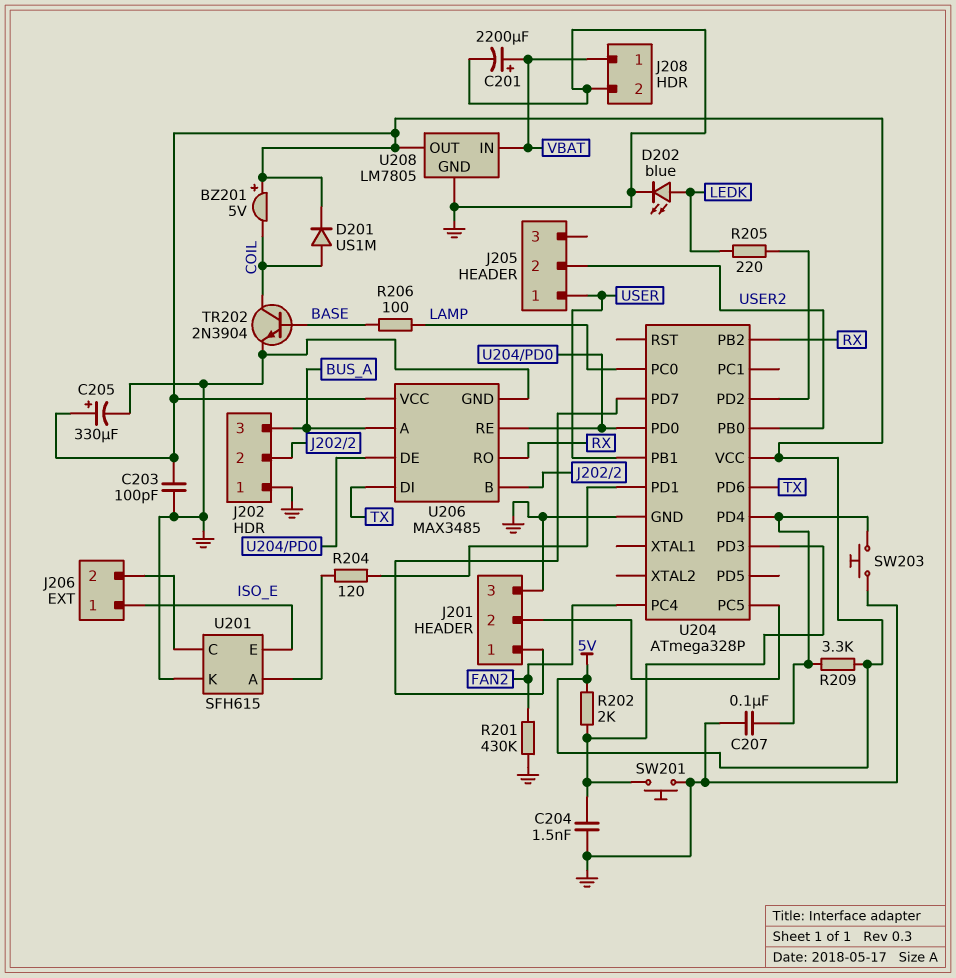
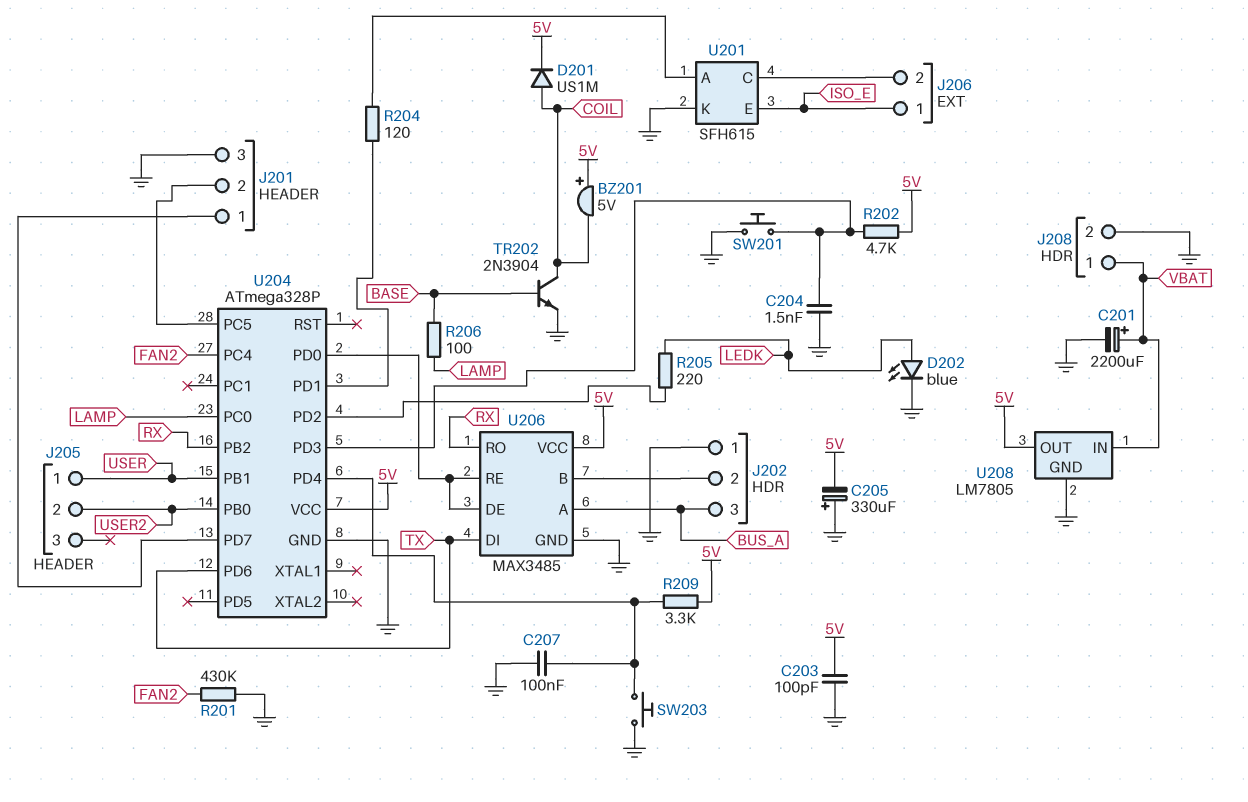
C205: 330uF (plus 5V, minus GND) -> 330uF (plus GND, minus 5V)
R202: 2k (5V, U204/PD3) -> 4.7k (5V, U204/PD3)

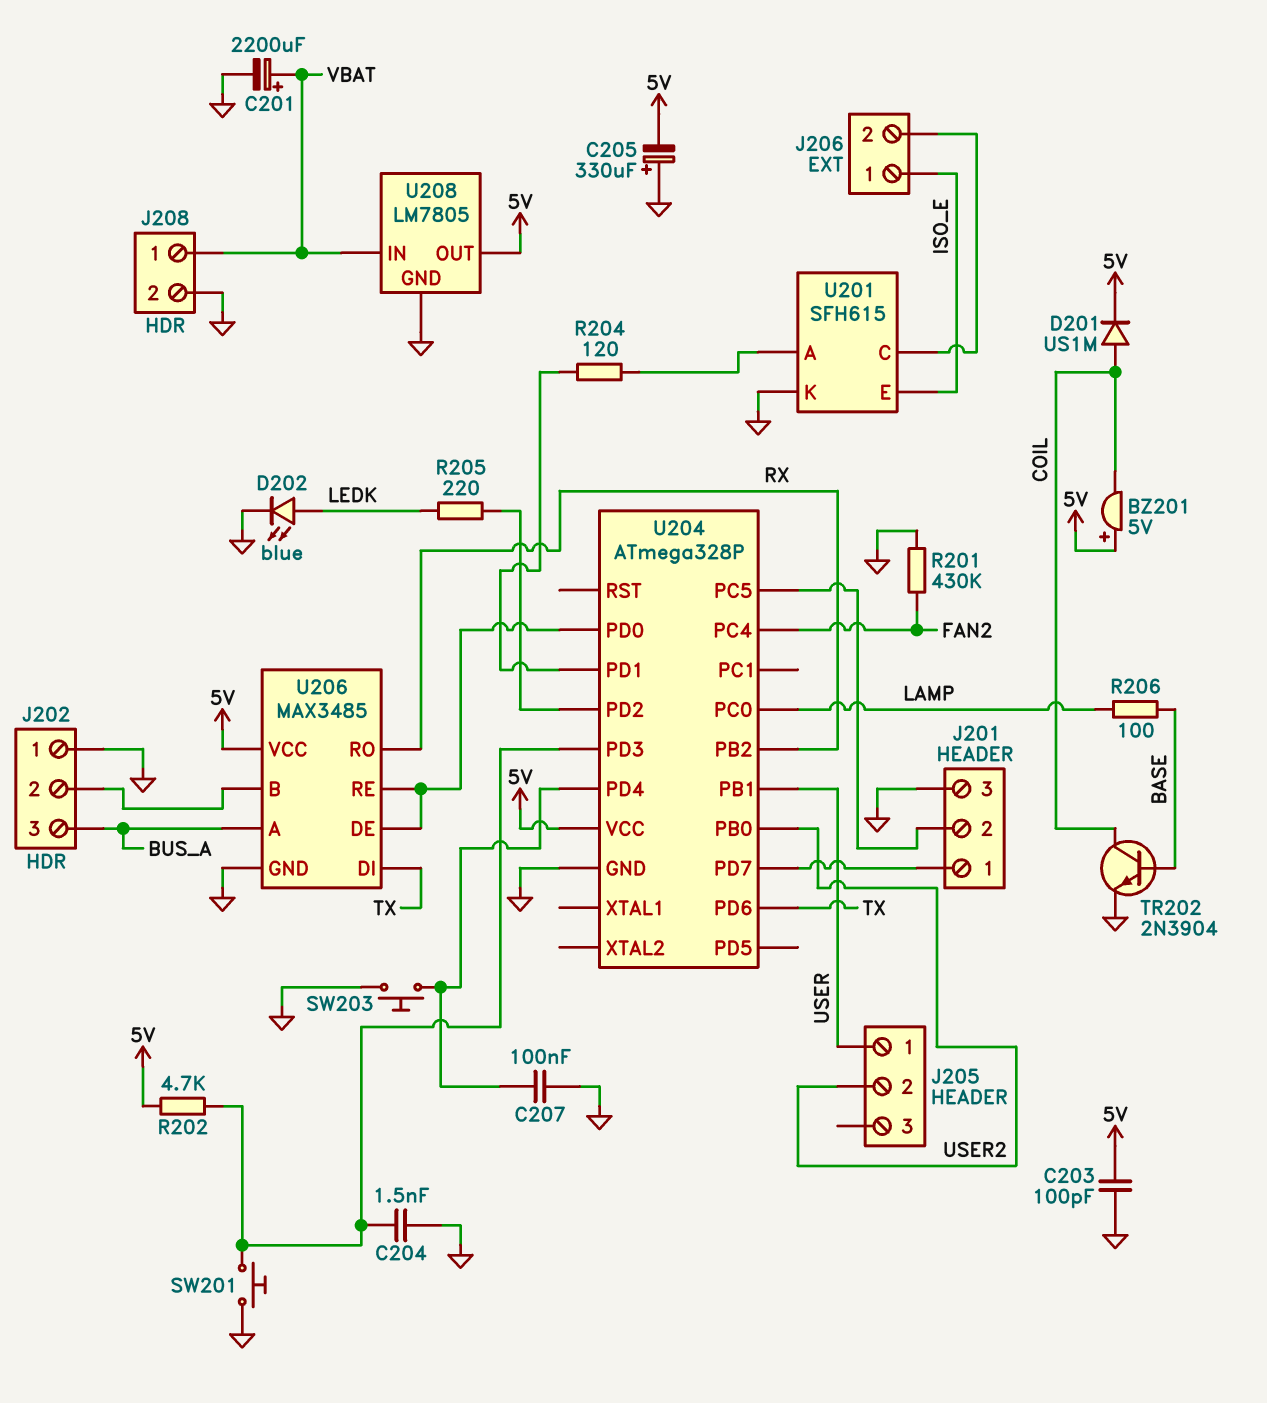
R209: 3.3k (5V, U204/PD4) -> none

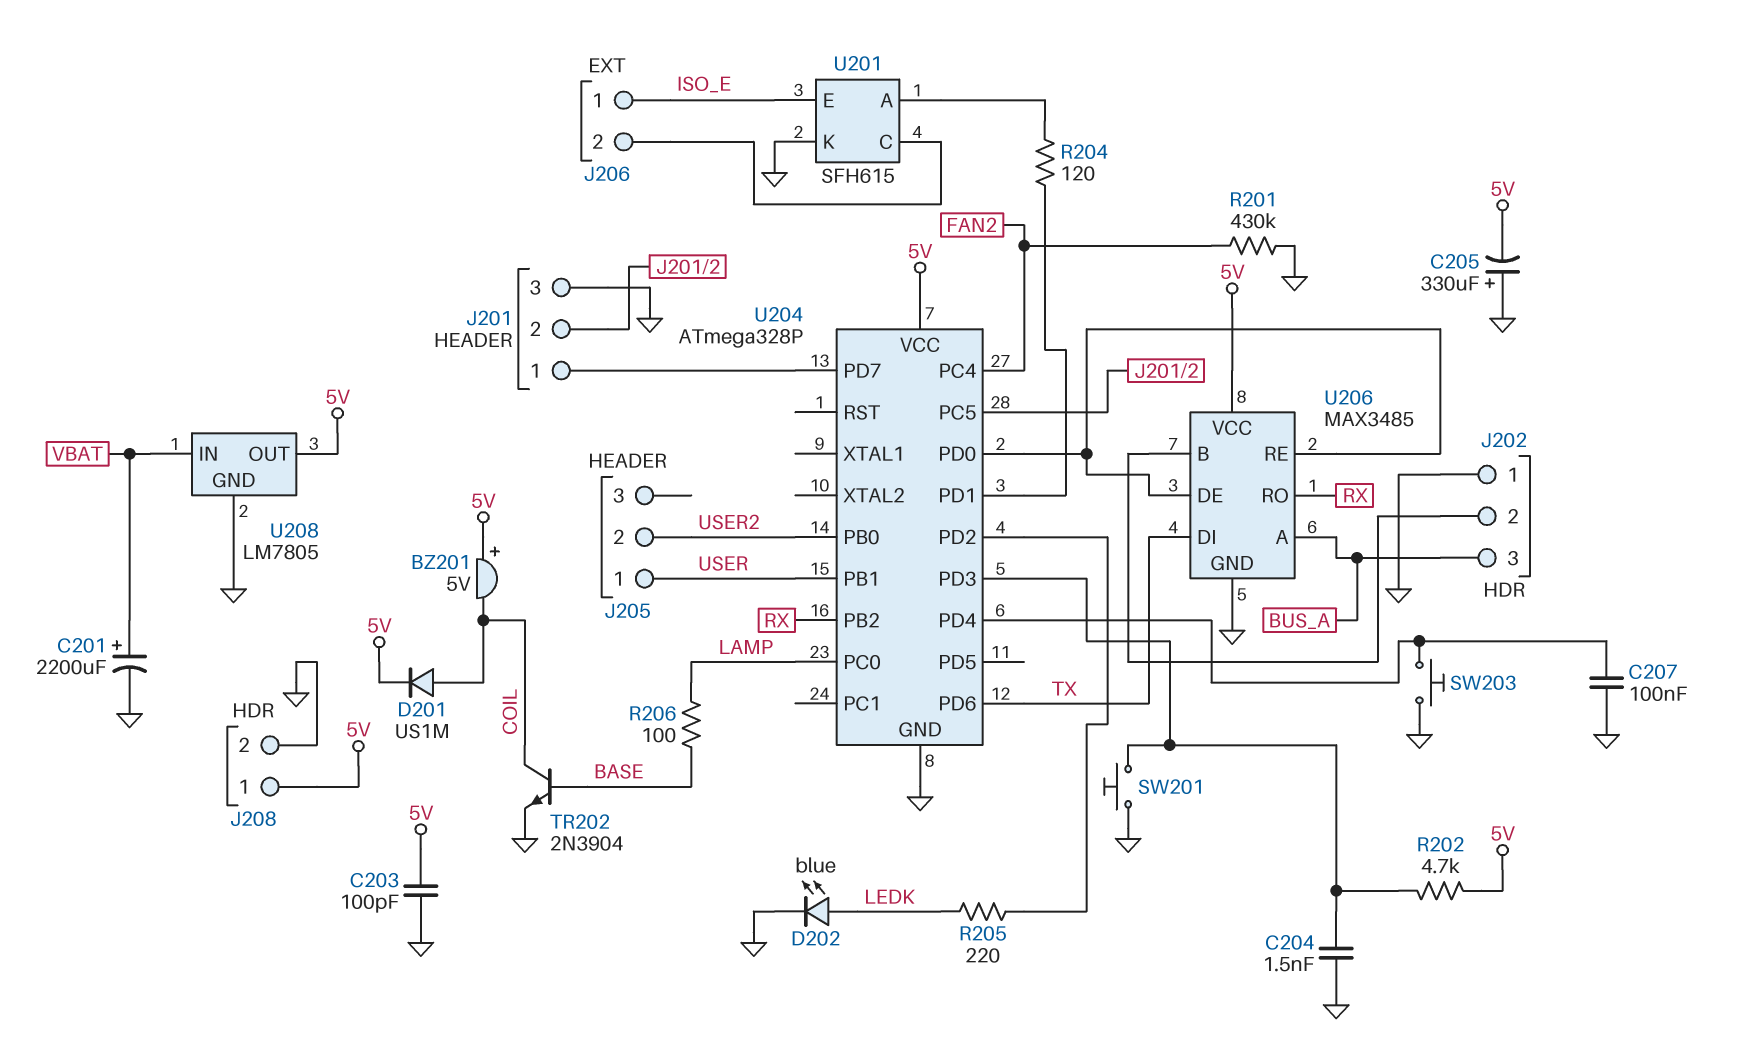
J208 pin 1: VBAT -> 5V

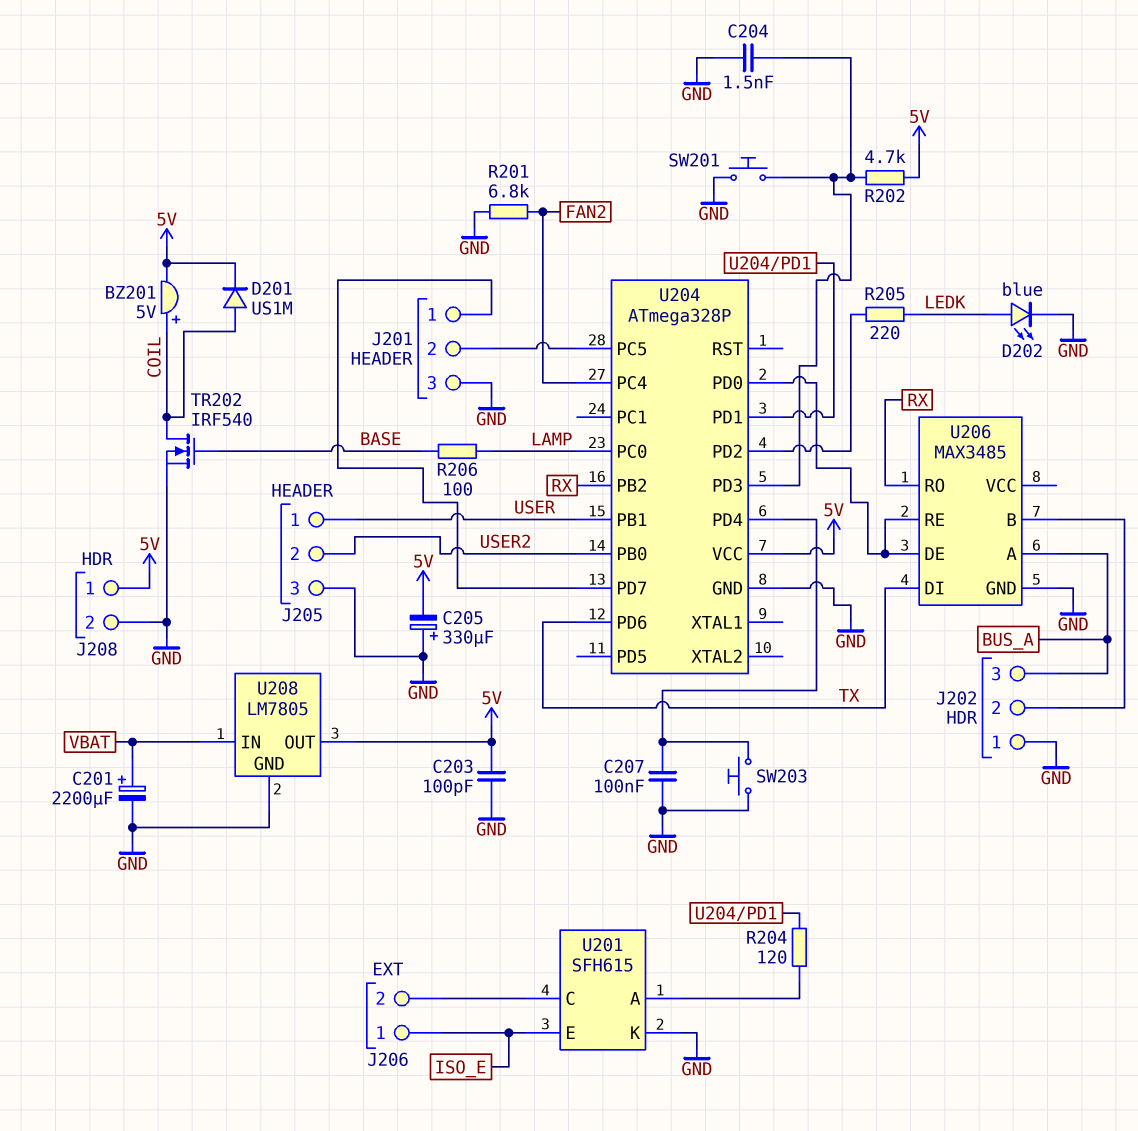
BZ201: buzzer 5V (plus 5V, minus COIL) -> buzzer 5V (plus COIL, minus 5V)
J205 pin 3: none -> GND
R201: 430k (FAN2, GND) -> 6.8k (FAN2, GND)
TR202: NPN 2N3904 (B BASE, C COIL, E GND) -> NMOS IRF540 (G BASE, D COIL, S GND)
U206 pin VCC: 5V -> none

